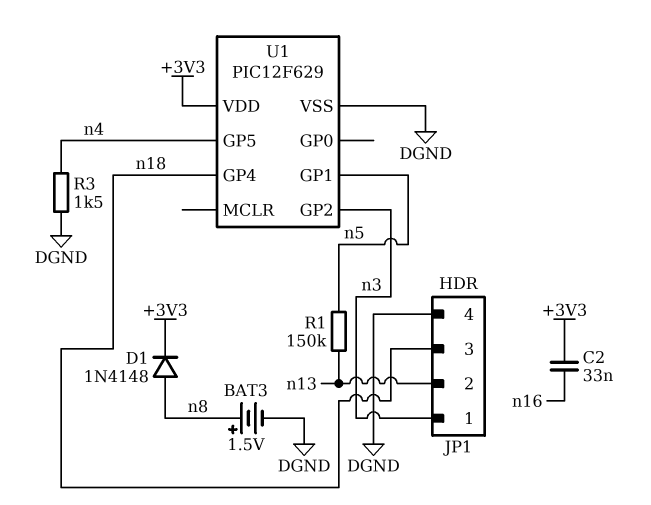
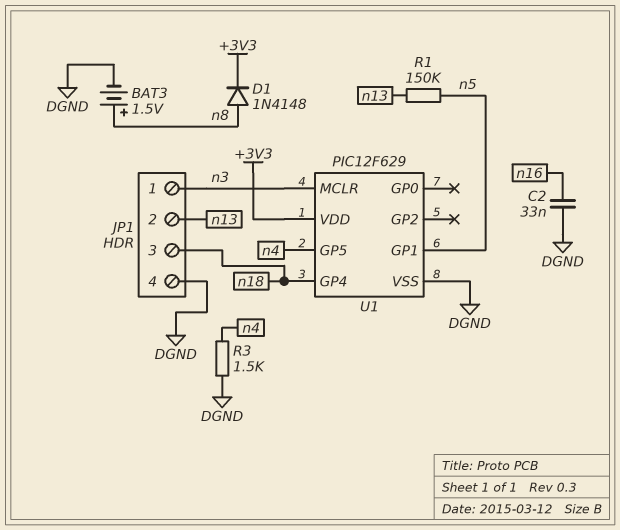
C2: 33nF (+3V3, n16) -> 33nF (DGND, n16)
U1 pin GP2: n3 -> none
U1 pin MCLR: none -> n3

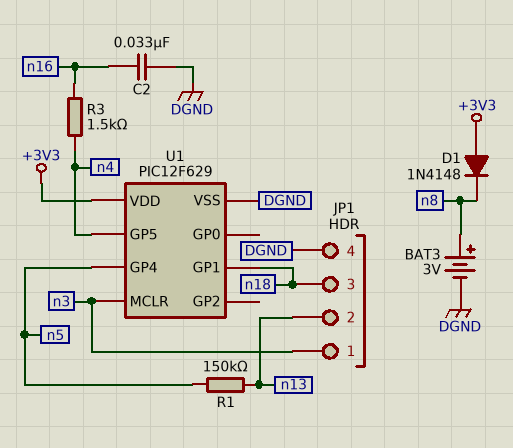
BAT3: 1.5V (plus n8, minus DGND) -> 3V (plus n8, minus DGND)
D1: diode 1N4148 (A n8, K +3V3) -> diode 1N4148 (A +3V3, K n8)
R3: 1.5k (DGND, n4) -> 1.5k (n4, n16)
U1 pin GP1: n5 -> n18
U1 pin GP4: n18 -> n5

